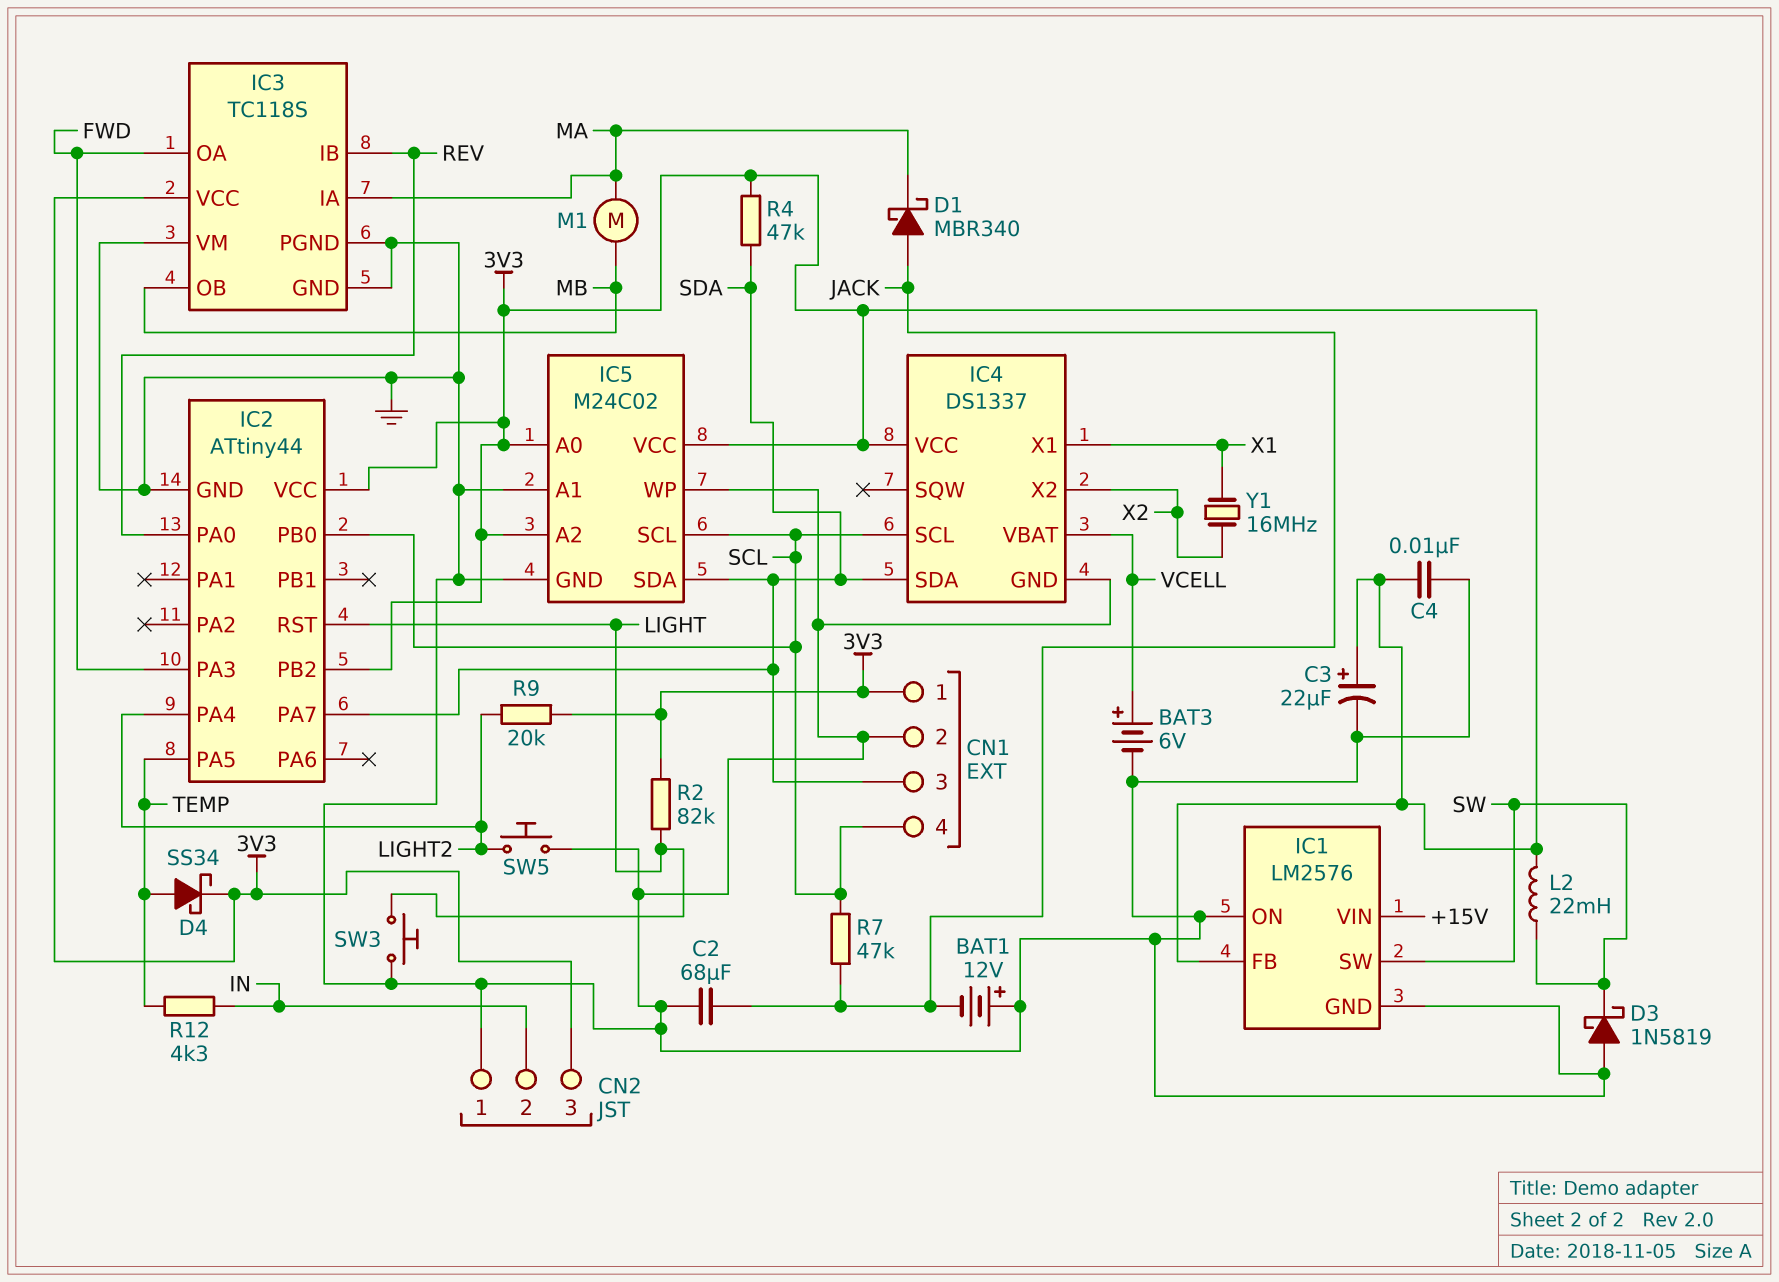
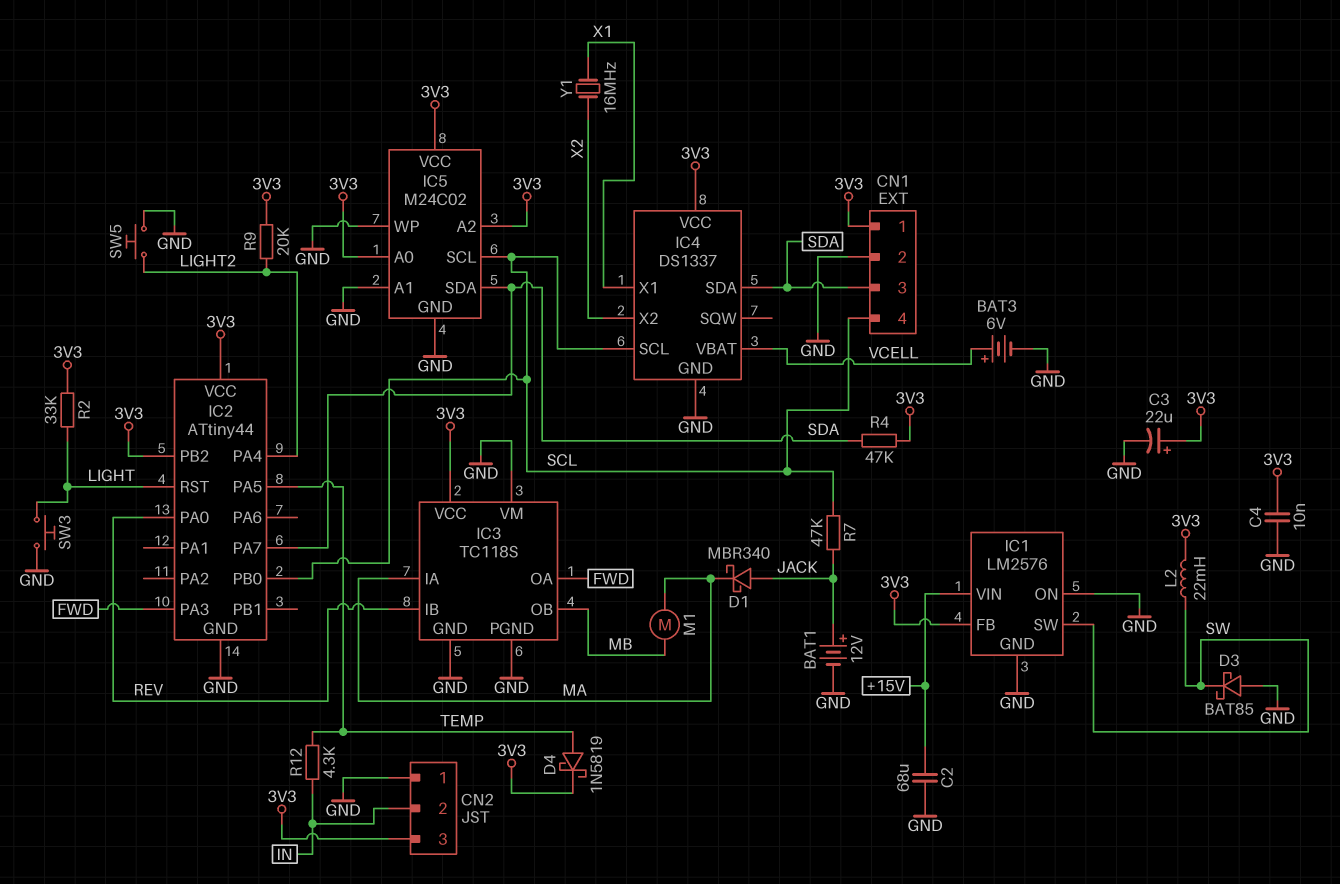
BAT1: 12V (plus GND, minus JACK) -> 12V (plus JACK, minus GND)
C2: 68uF (GND, JACK) -> 68uF (+15V, GND)
D3: schottky 1N5819 (A GND, K SW) -> schottky BAT85 (A GND, K SW)
D4: schottky SS34 (A TEMP, K 3V3) -> schottky 1N5819 (A TEMP, K 3V3)
R2: 82k (3V3, LIGHT) -> 33k (3V3, LIGHT)

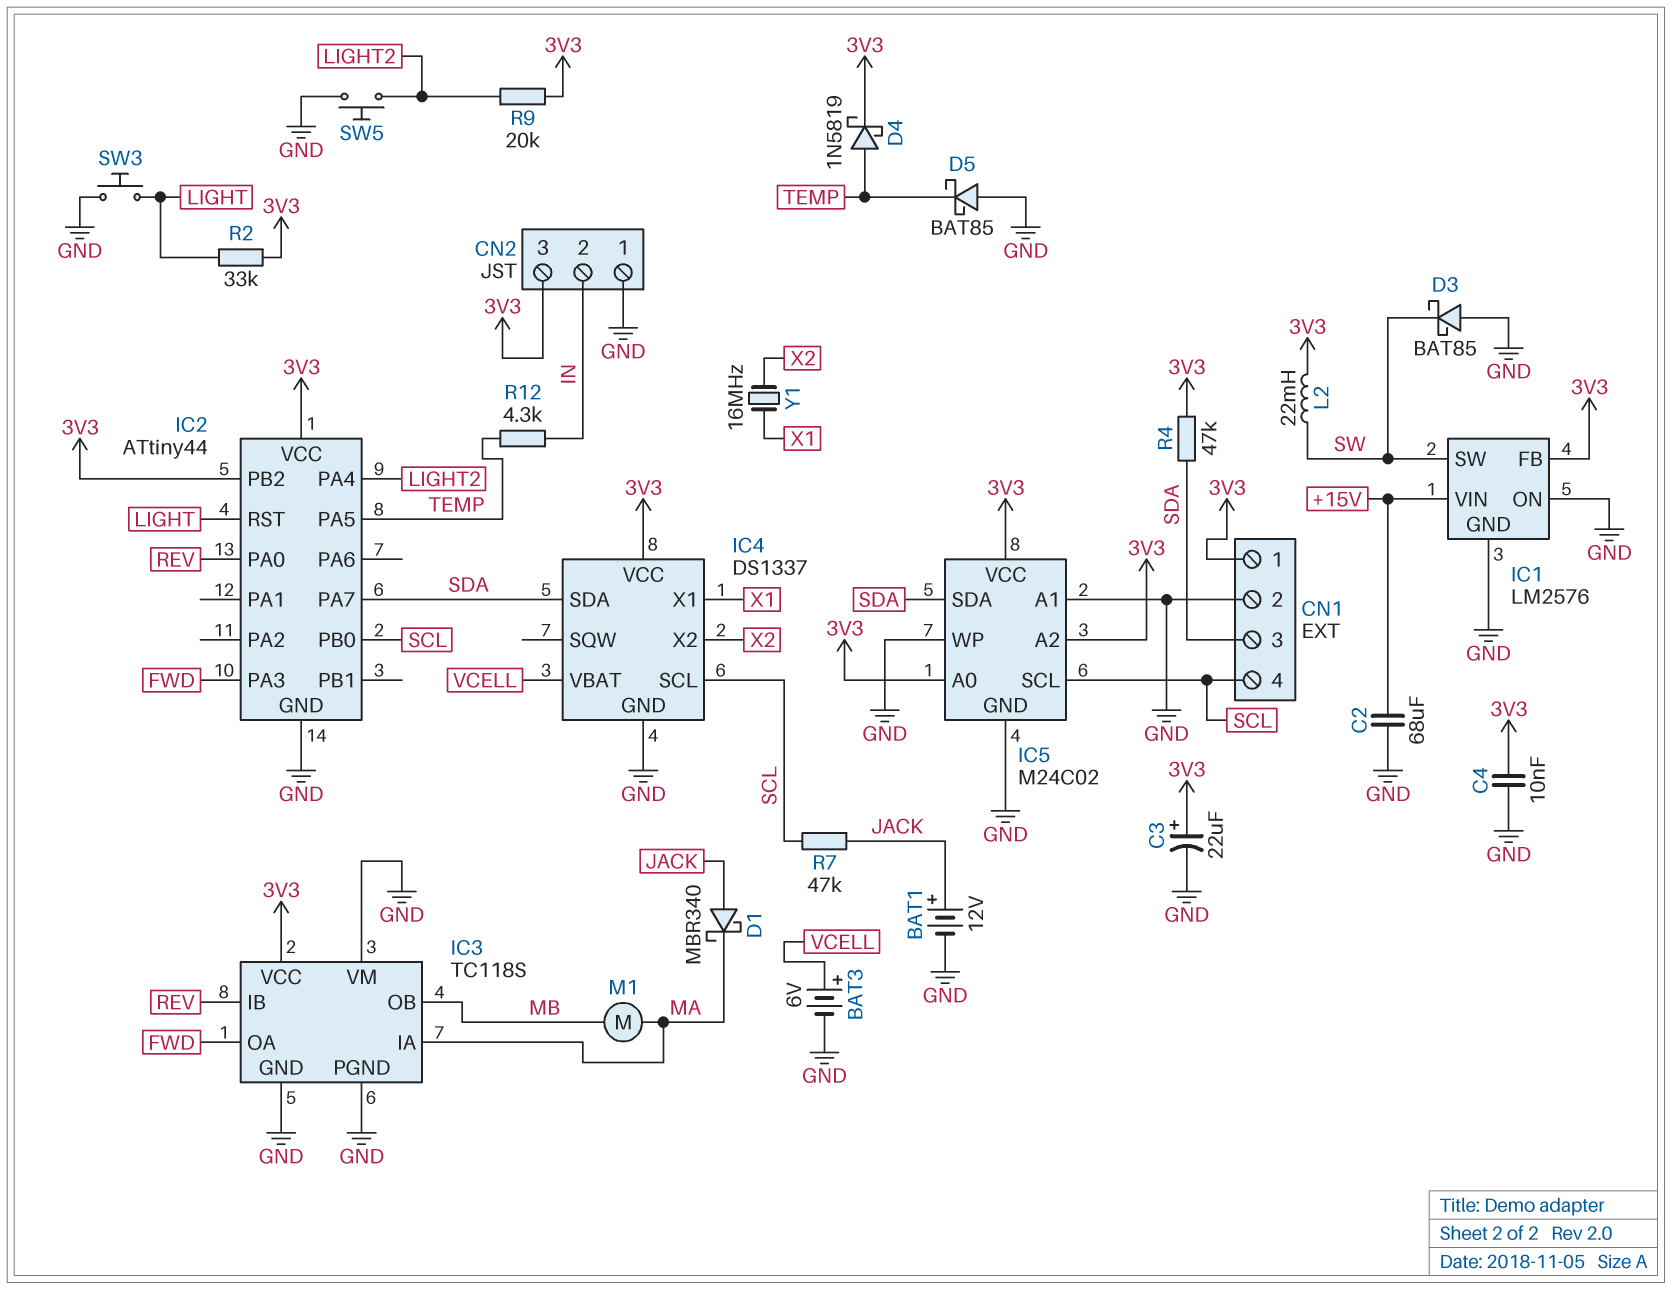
D5: none -> schottky BAT85 (A GND, K TEMP)

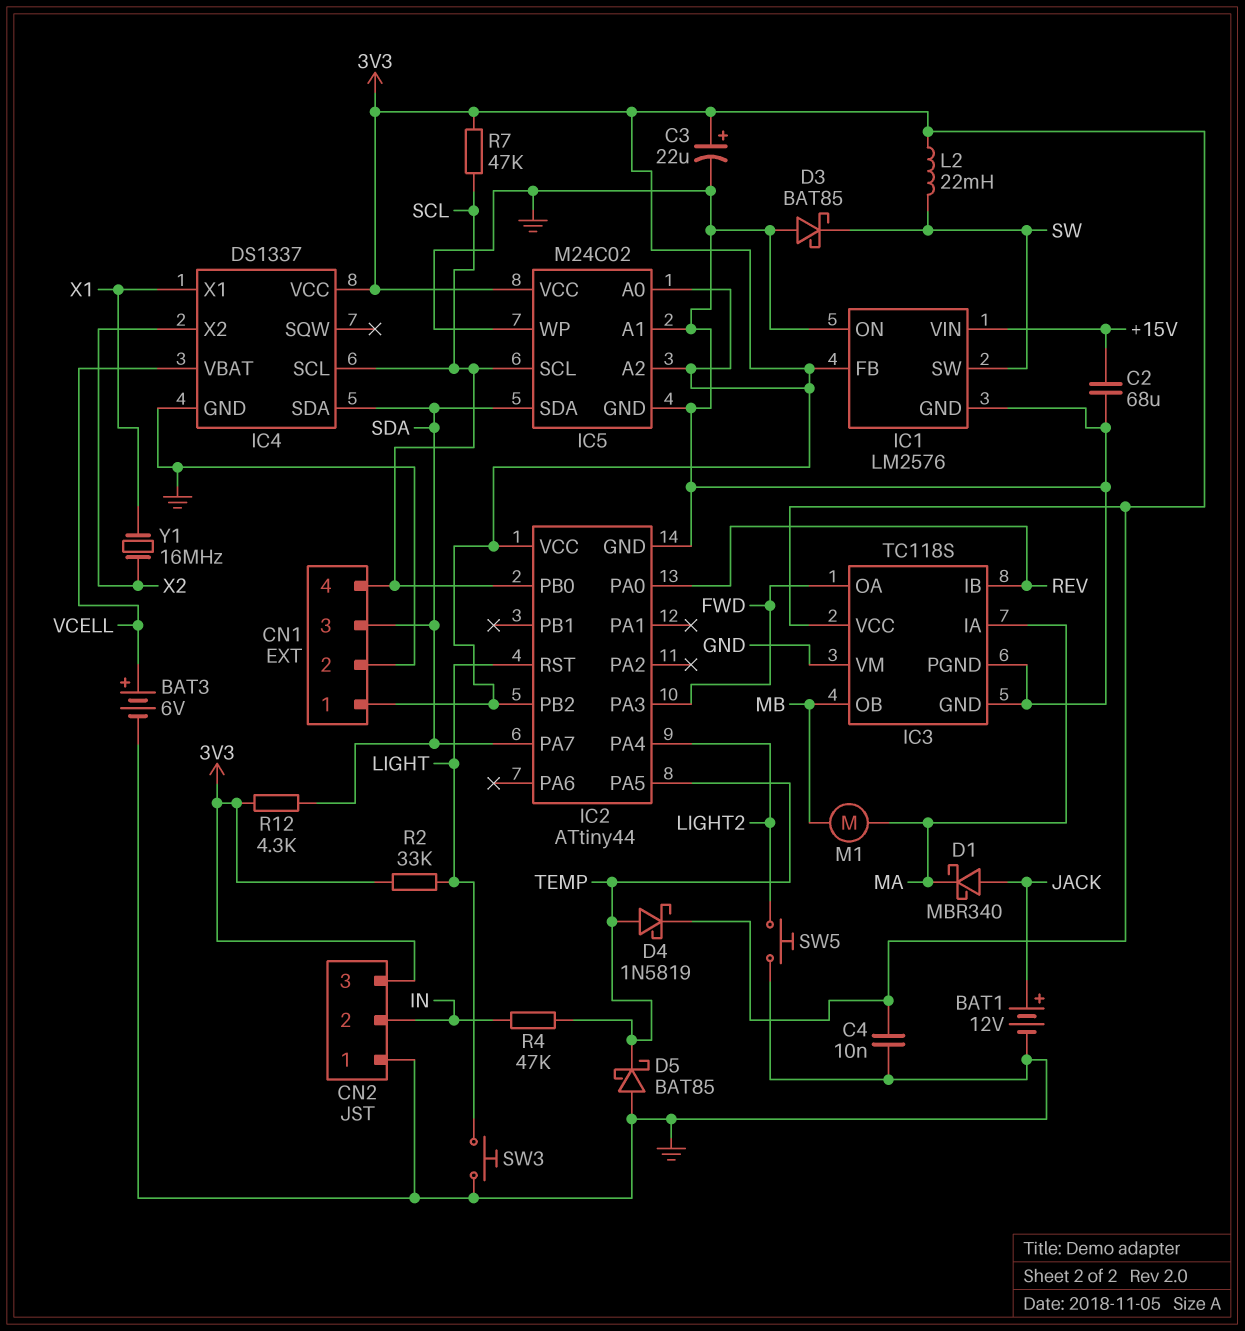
R4: 47k (3V3, SDA) -> 47k (IN, TEMP)
R7: 47k (JACK, SCL) -> 47k (3V3, SCL)
R9: 20k (3V3, LIGHT2) -> none
R12: 4.3k (IN, TEMP) -> 4.3k (3V3, SDA)

